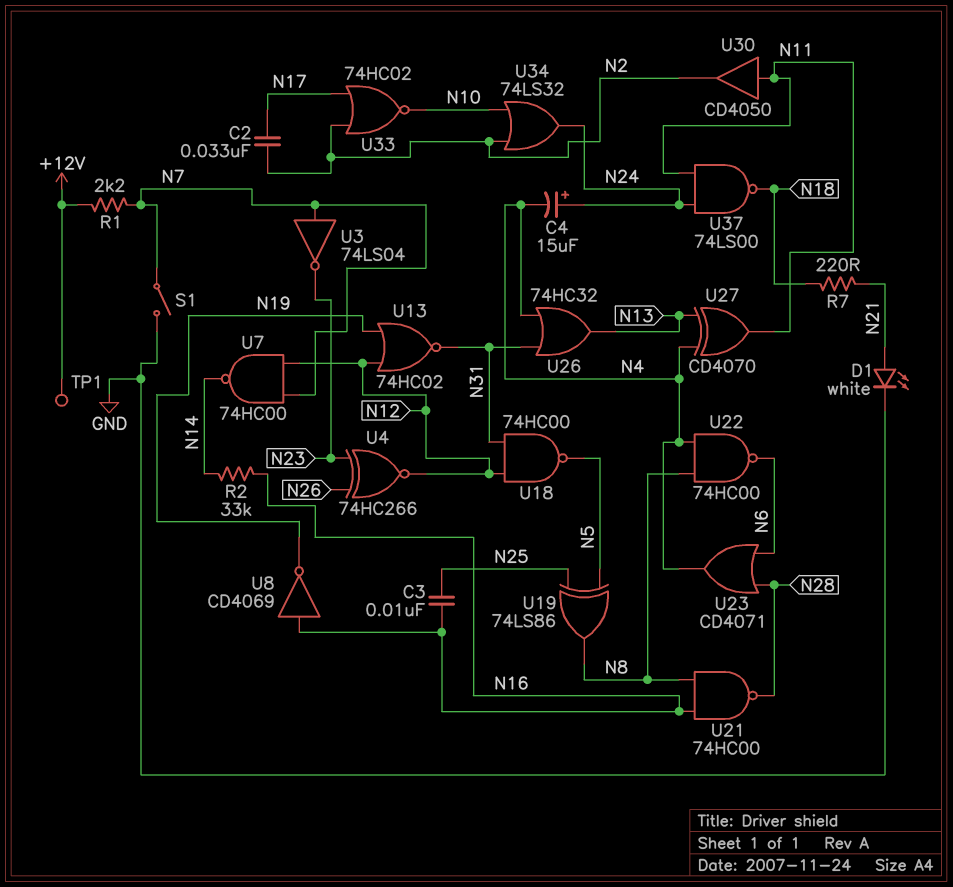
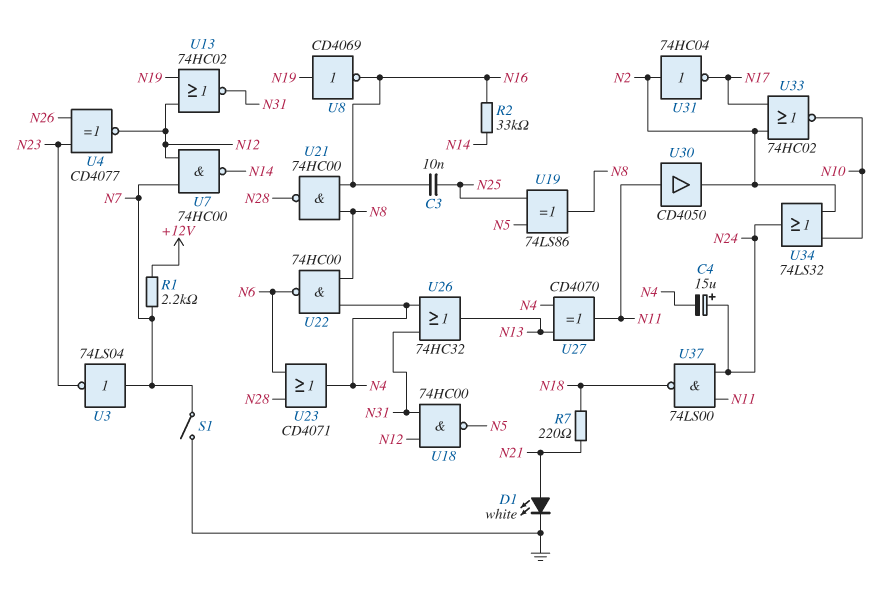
C2: 33nF (N2, N17) -> none
TP1: test point (+12V) -> none
U4: XNOR 74HC266 (in N23, in N26, out N12) -> XNOR CD4077 (in N23, in N26, out N12)
U8: NOT CD4069 (in N16, out N19) -> NOT CD4069 (in N19, out N16)
U31: none -> NOT 74HC04 (in N2, out N17)

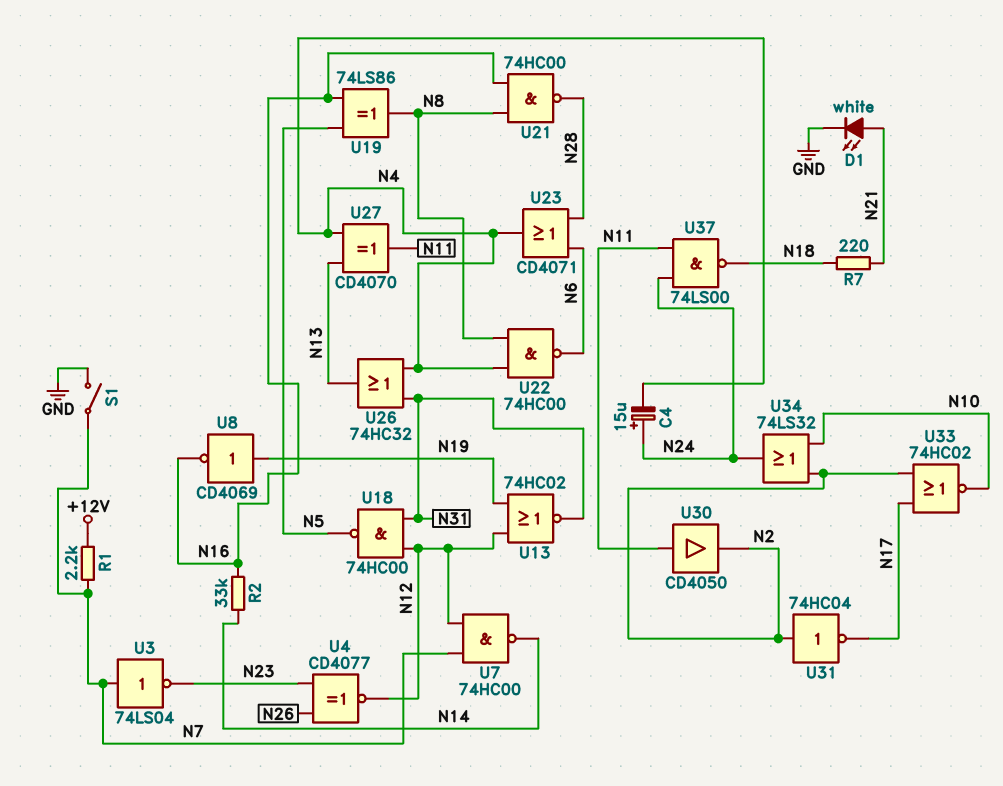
C3: 10nF (N16, N25) -> none
U19: XOR 74LS86 (in N5, in N25, out N8) -> XOR 74LS86 (in N5, in N16, out N8)

